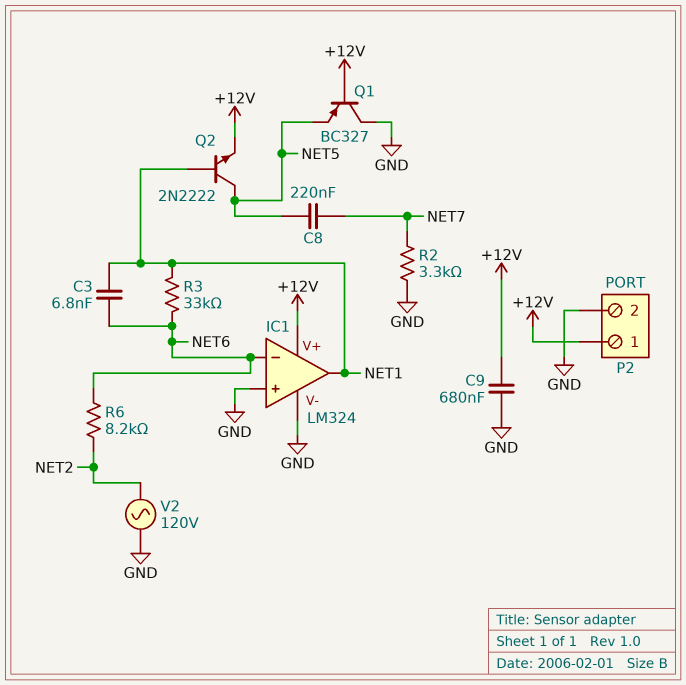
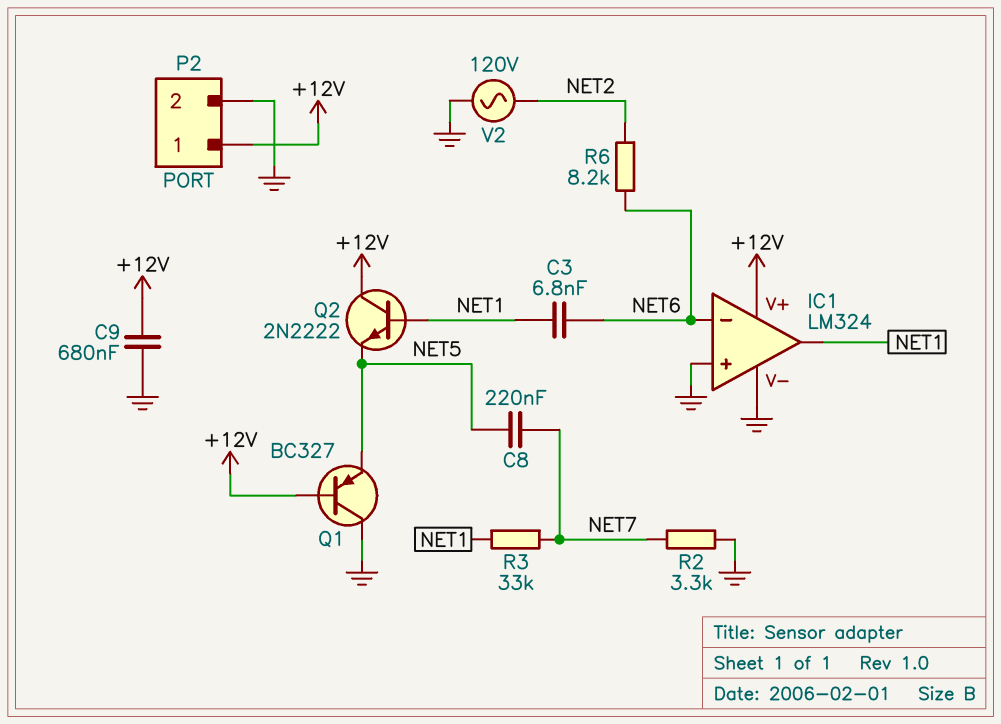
Q2: NPN 2N2222 (B NET1, C NET5, E +12V) -> NPN 2N2222 (B NET1, C +12V, E NET5)
R3: 33k (NET1, NET6) -> 33k (NET1, NET7)

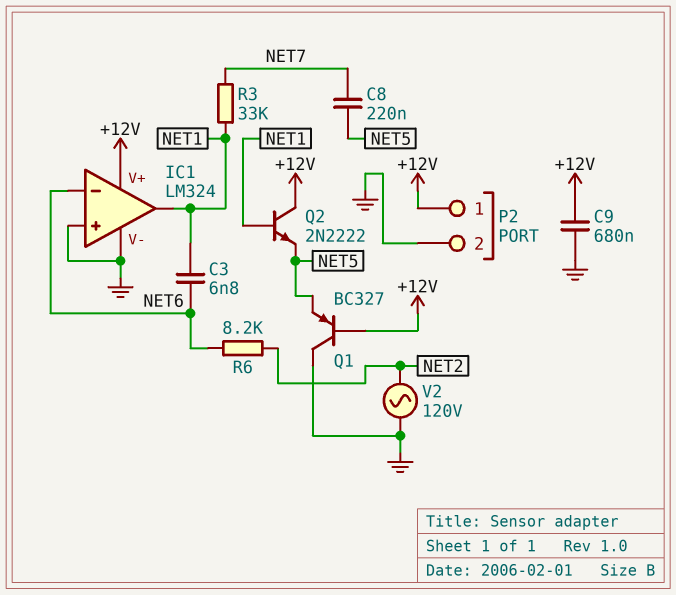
R2: 3.3k (GND, NET7) -> none

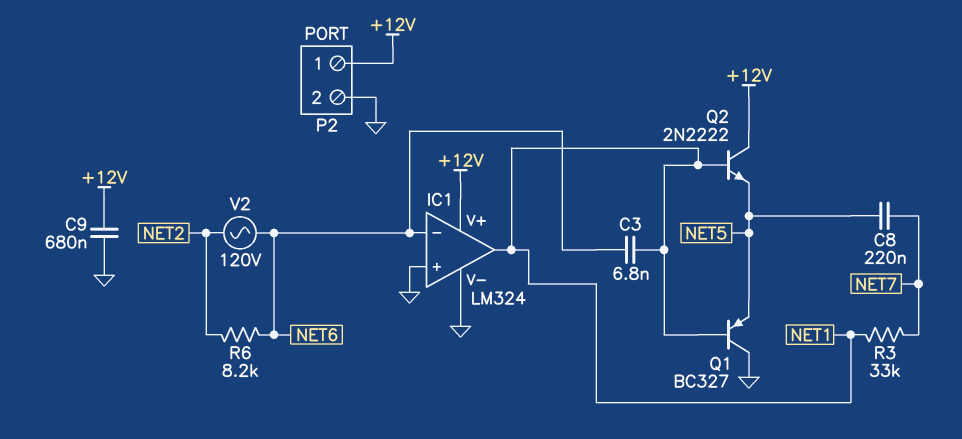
Q1: PNP BC327 (B +12V, C GND, E NET5) -> PNP BC327 (B NET1, C GND, E NET5)
V2: AC 120V (GND, NET2) -> AC 120V (NET2, NET6)

